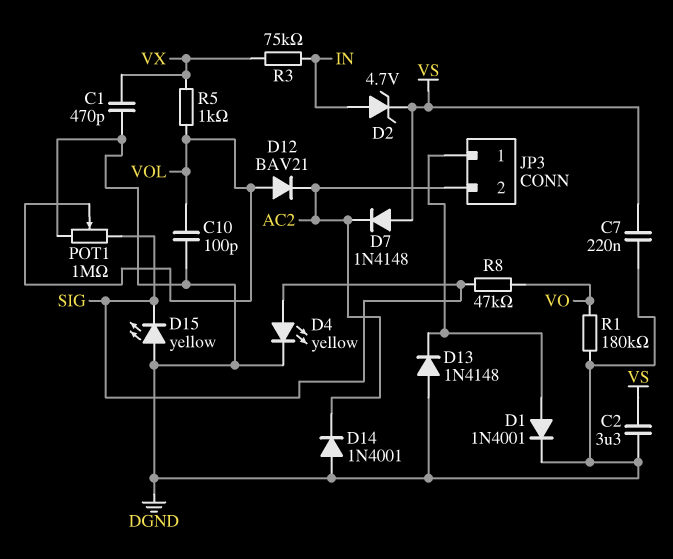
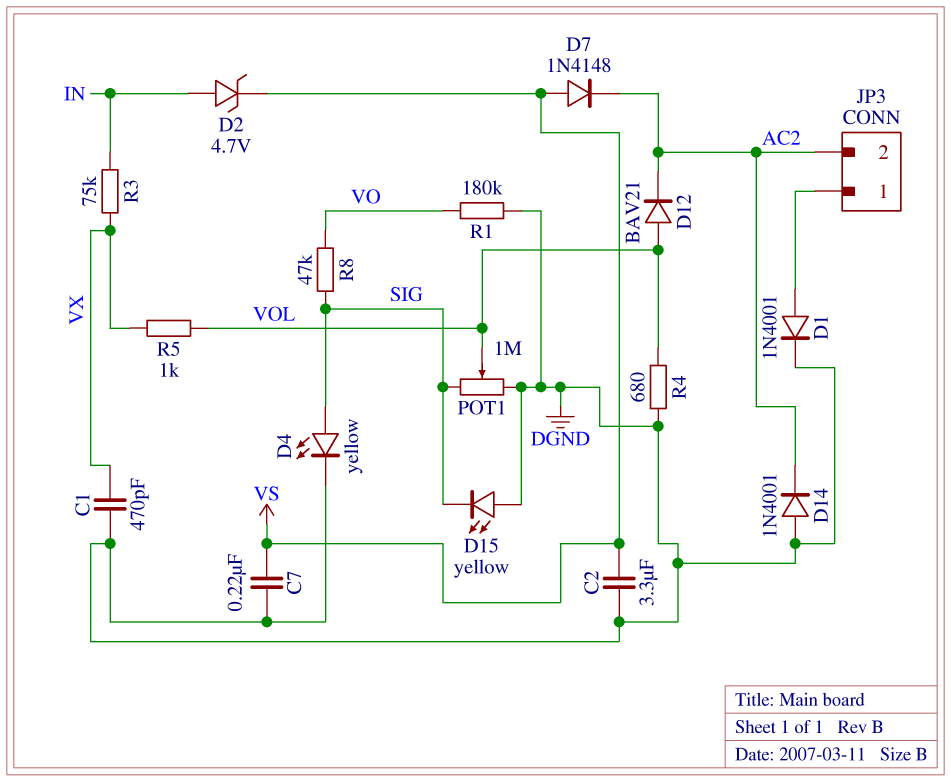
C10: 100pF (DGND, VOL) -> none
D13: diode 1N4148 (A DGND, K JP3/1) -> none
R4: none -> 680 (DGND, VOL)

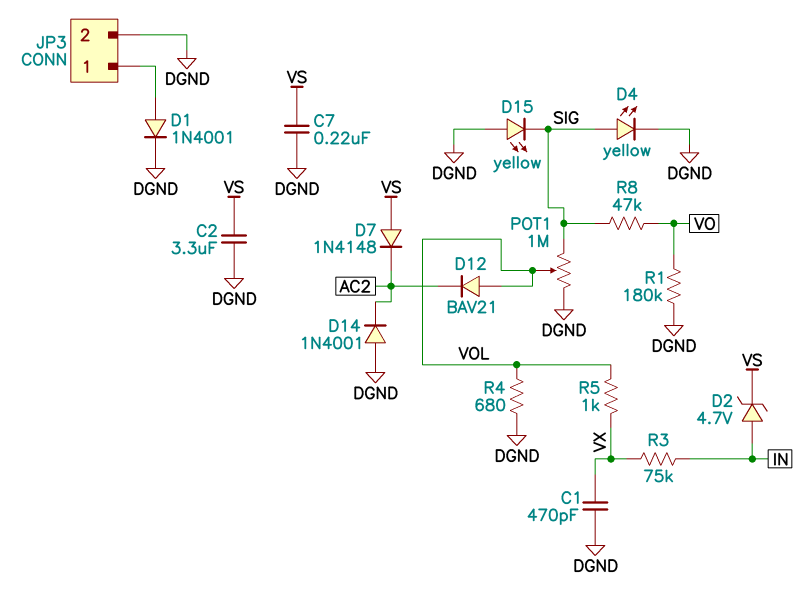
JP3 pin 2: AC2 -> DGND

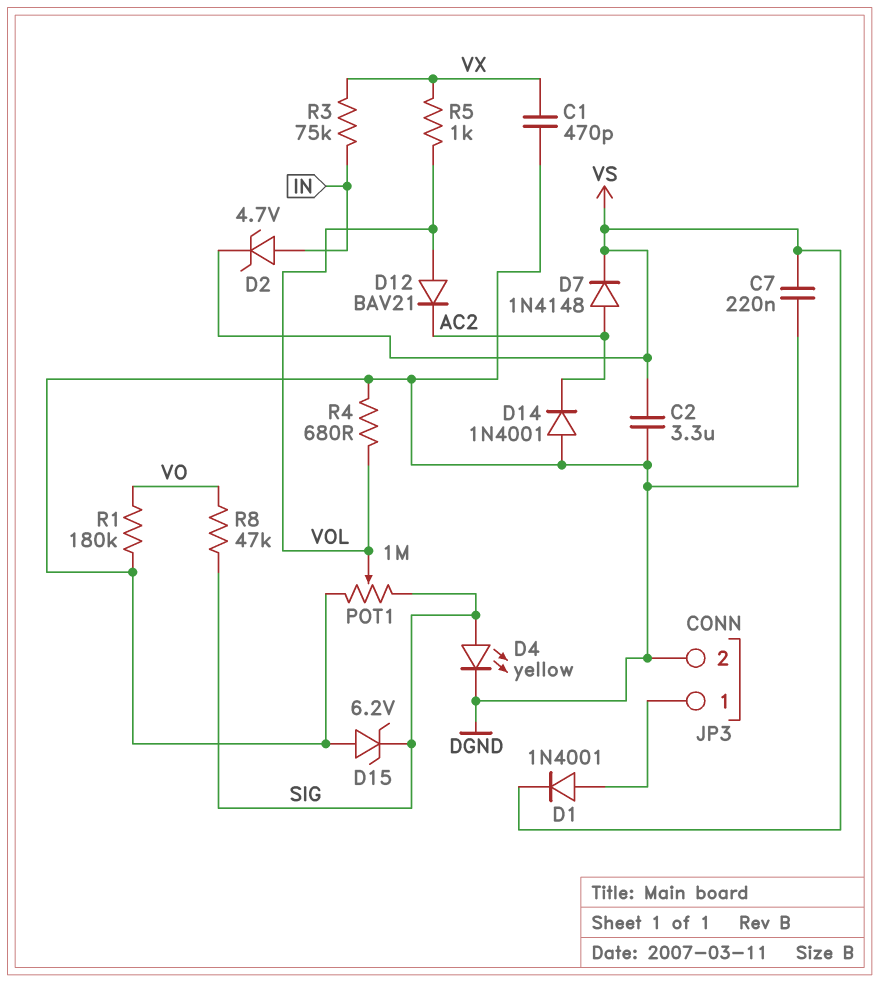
D1: diode 1N4001 (A JP3/1, K DGND) -> diode 1N4001 (A JP3/1, K VS)
D7: diode 1N4148 (A VS, K AC2) -> diode 1N4148 (A AC2, K VS)
D15: LED yellow (A DGND, K SIG) -> zener 6.2V (A DGND, K SIG)

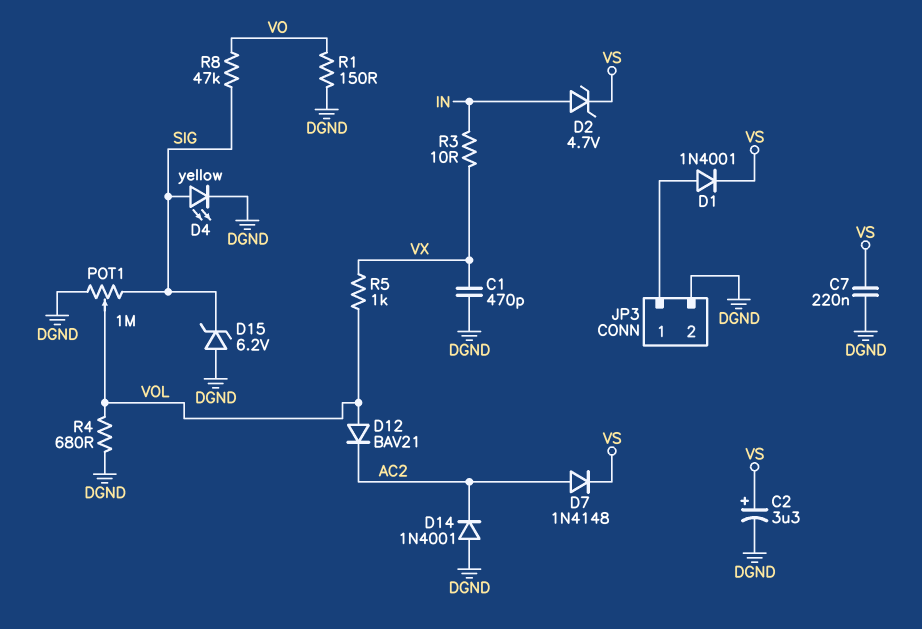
C2: 3.3uF (DGND, VS) -> 3.3uF (plus VS, minus DGND)
R1: 180k (DGND, VO) -> 150 (DGND, VO)
R3: 75k (IN, VX) -> 10 (IN, VX)

